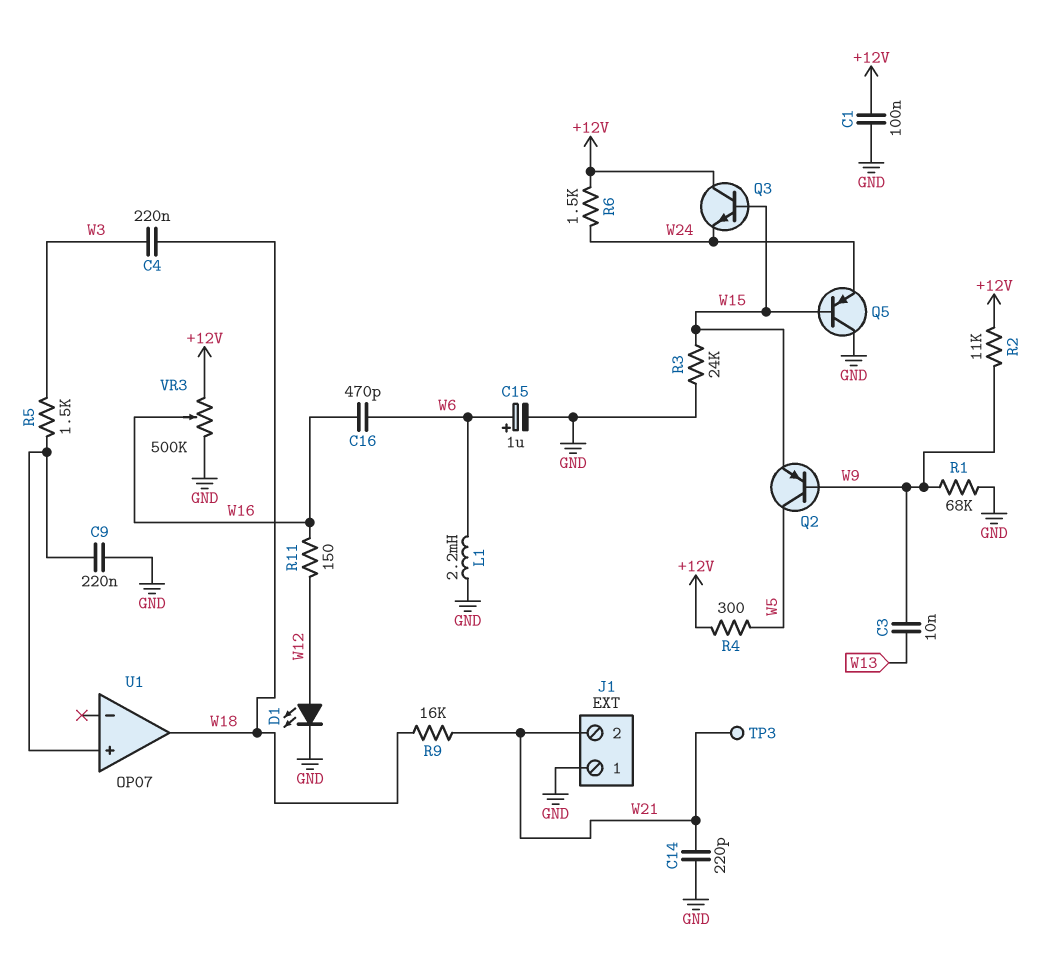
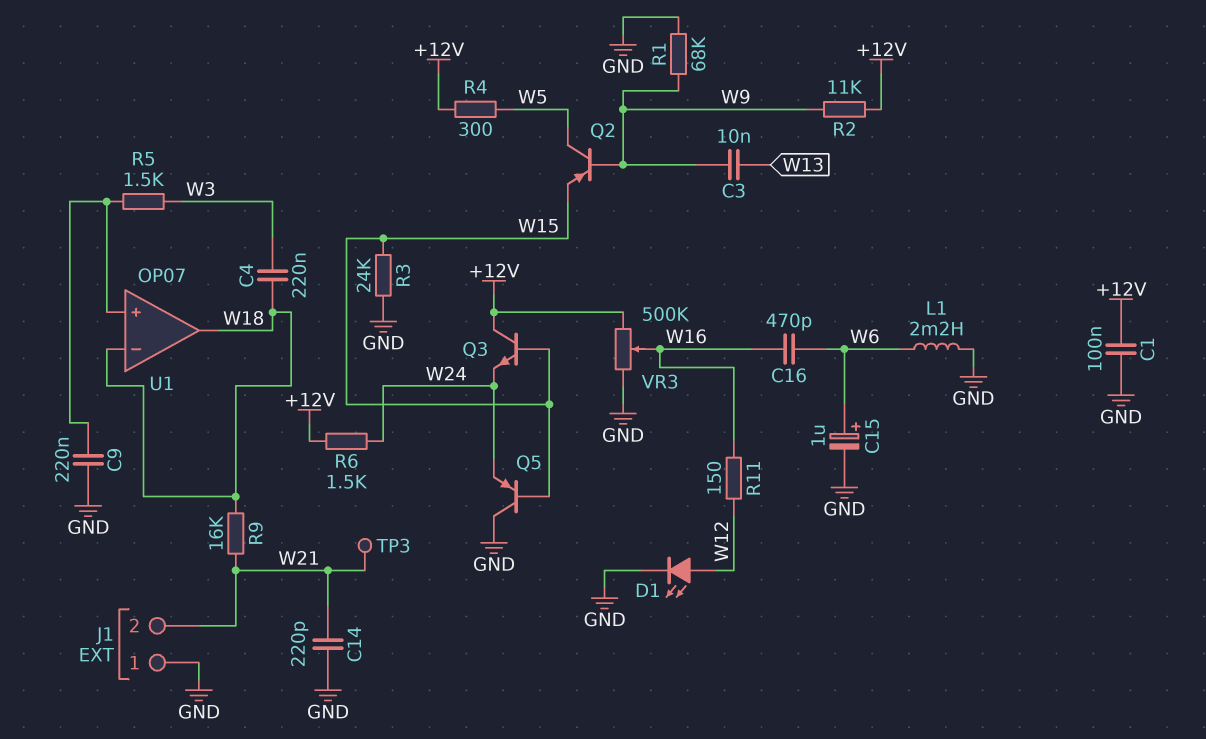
U1 pin in-: none -> W18

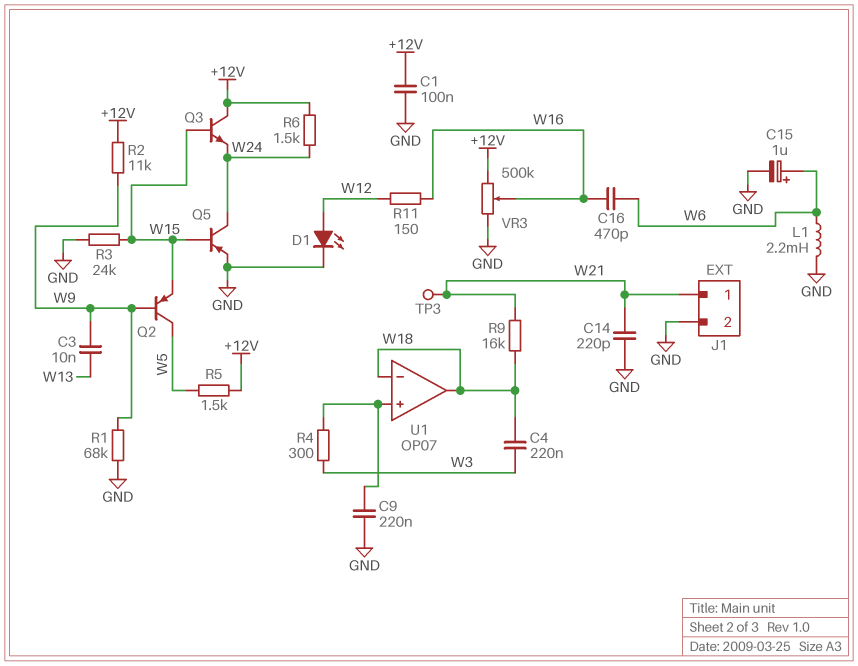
J1 pin 1: GND -> W21
J1 pin 2: W21 -> GND
Q5: PNP (B W15, C GND, E W24) -> PNP (B W15, C W24, E GND)
R4: 300 (+12V, W5) -> 300 (U1/in+, W3)
R5: 1.5k (U1/in+, W3) -> 1.5k (+12V, W5)

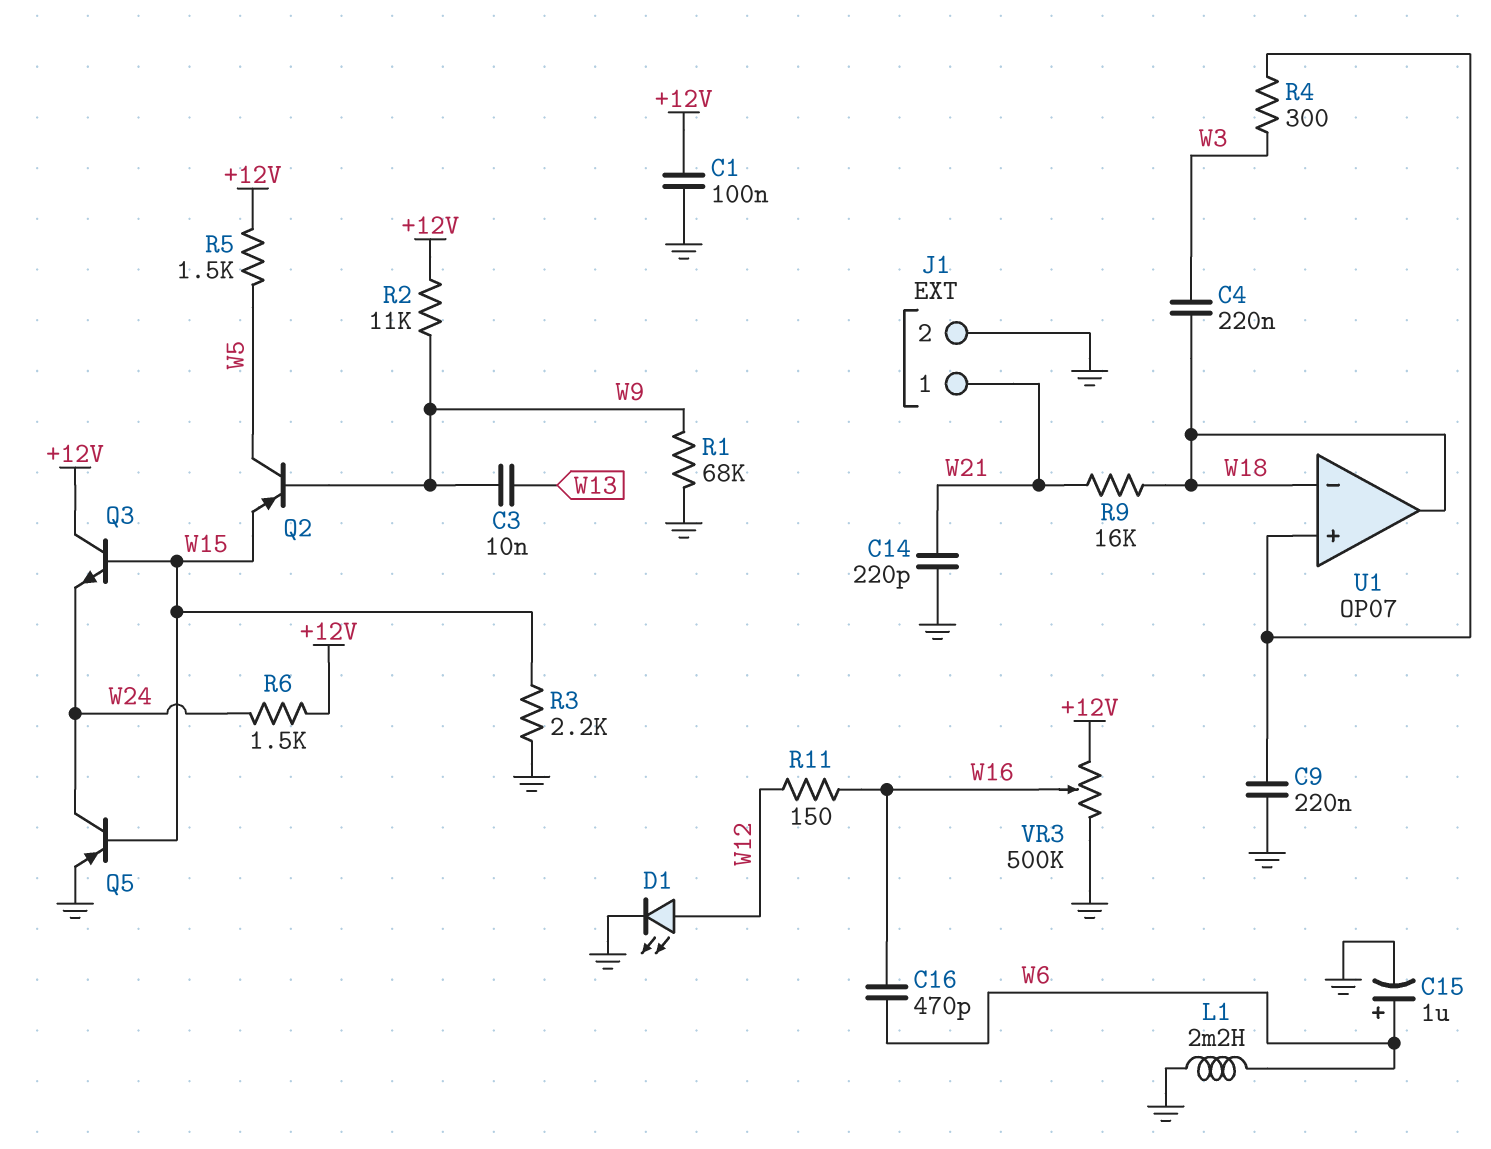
R3: 24k (GND, W15) -> 2.2k (GND, W15)
TP3: test point (W21) -> none

